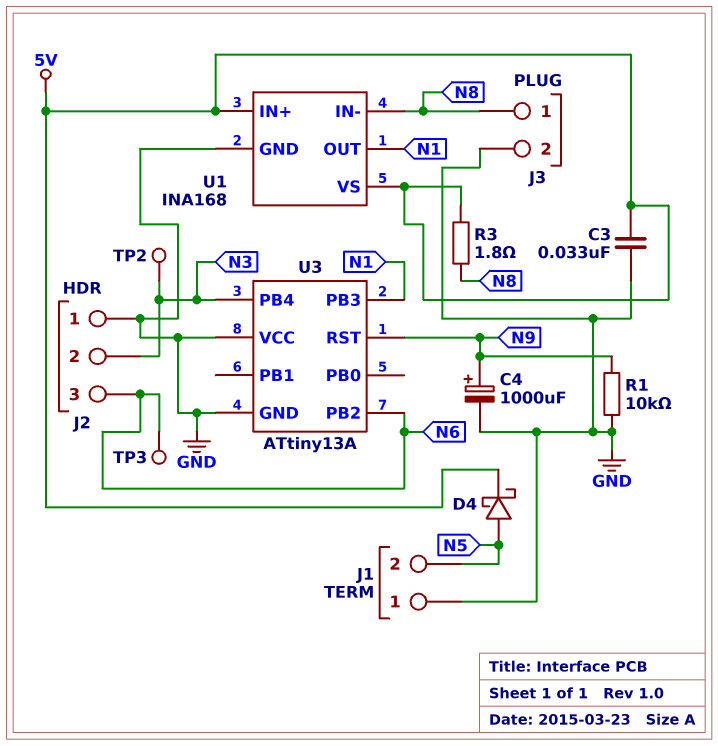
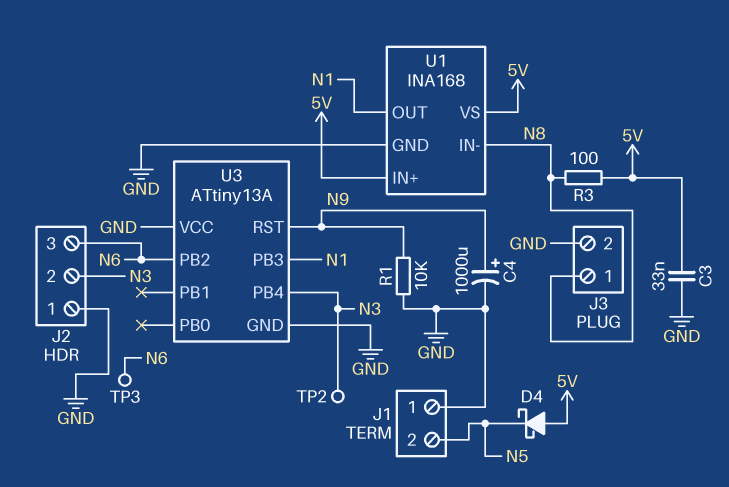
D4: schottky (A N5, K 5V) -> schottky (A 5V, K N5)
R3: 1.8 (5V, N8) -> 100 (5V, N8)

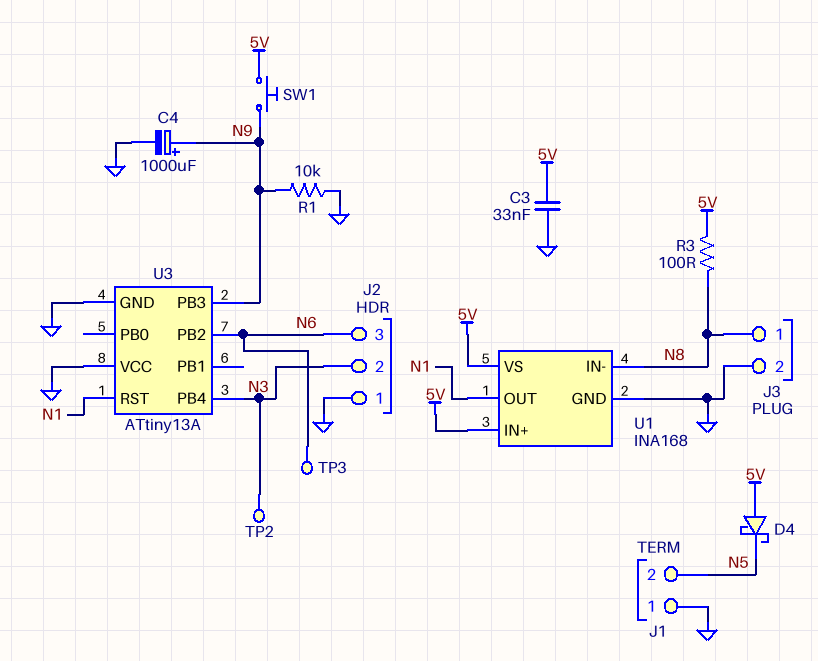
SW1: none -> button (5V, N9)
U3 pin PB3: N1 -> N9
U3 pin RST: N9 -> N1

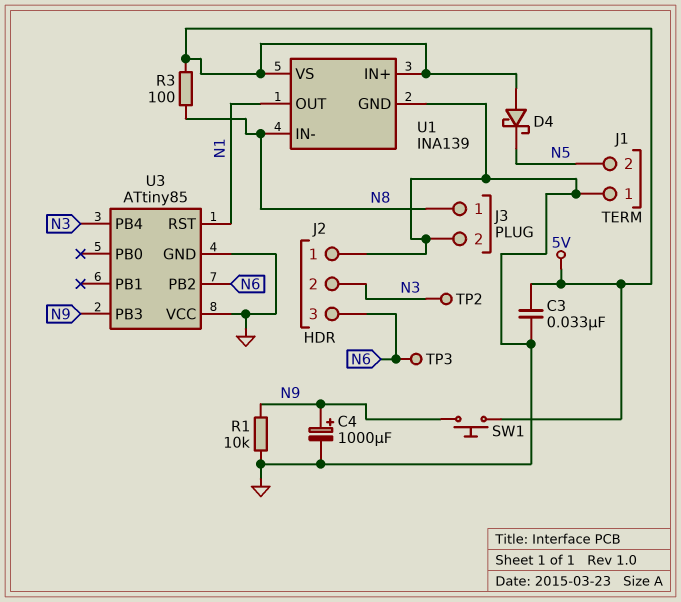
U1: INA168 -> INA139
U3: ATtiny13A -> ATtiny85

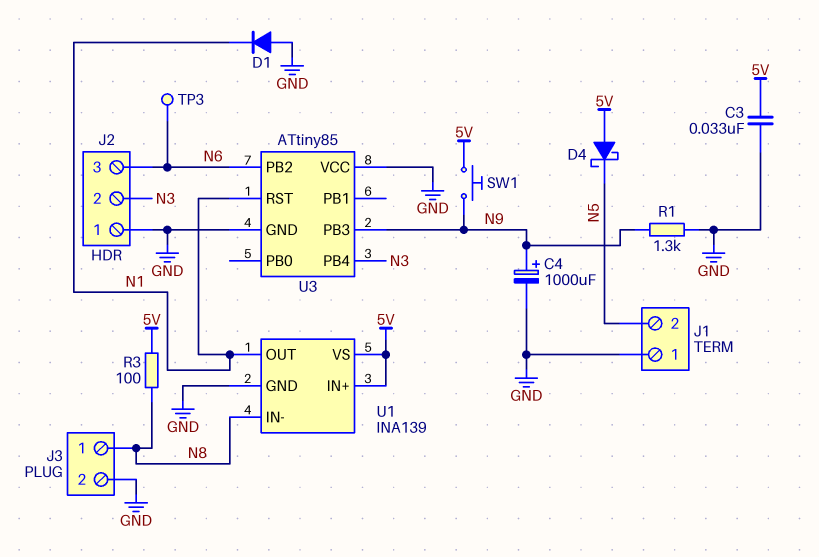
D1: none -> diode (A GND, K N1)
R1: 10k (GND, N9) -> 1.3k (GND, N9)
TP2: test point (N3) -> none

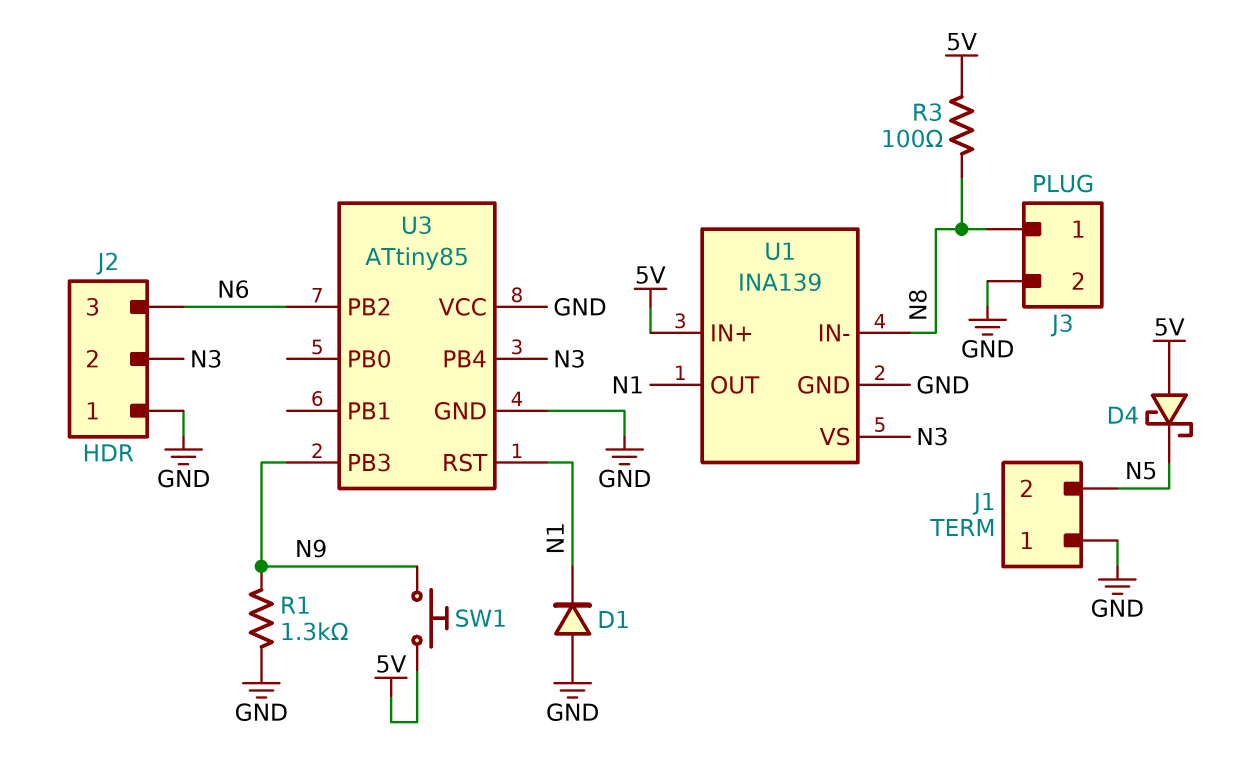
C3: 33nF (5V, GND) -> none
C4: 1000uF (plus N9, minus GND) -> none
TP3: test point (N6) -> none
U1 pin VS: 5V -> N3

